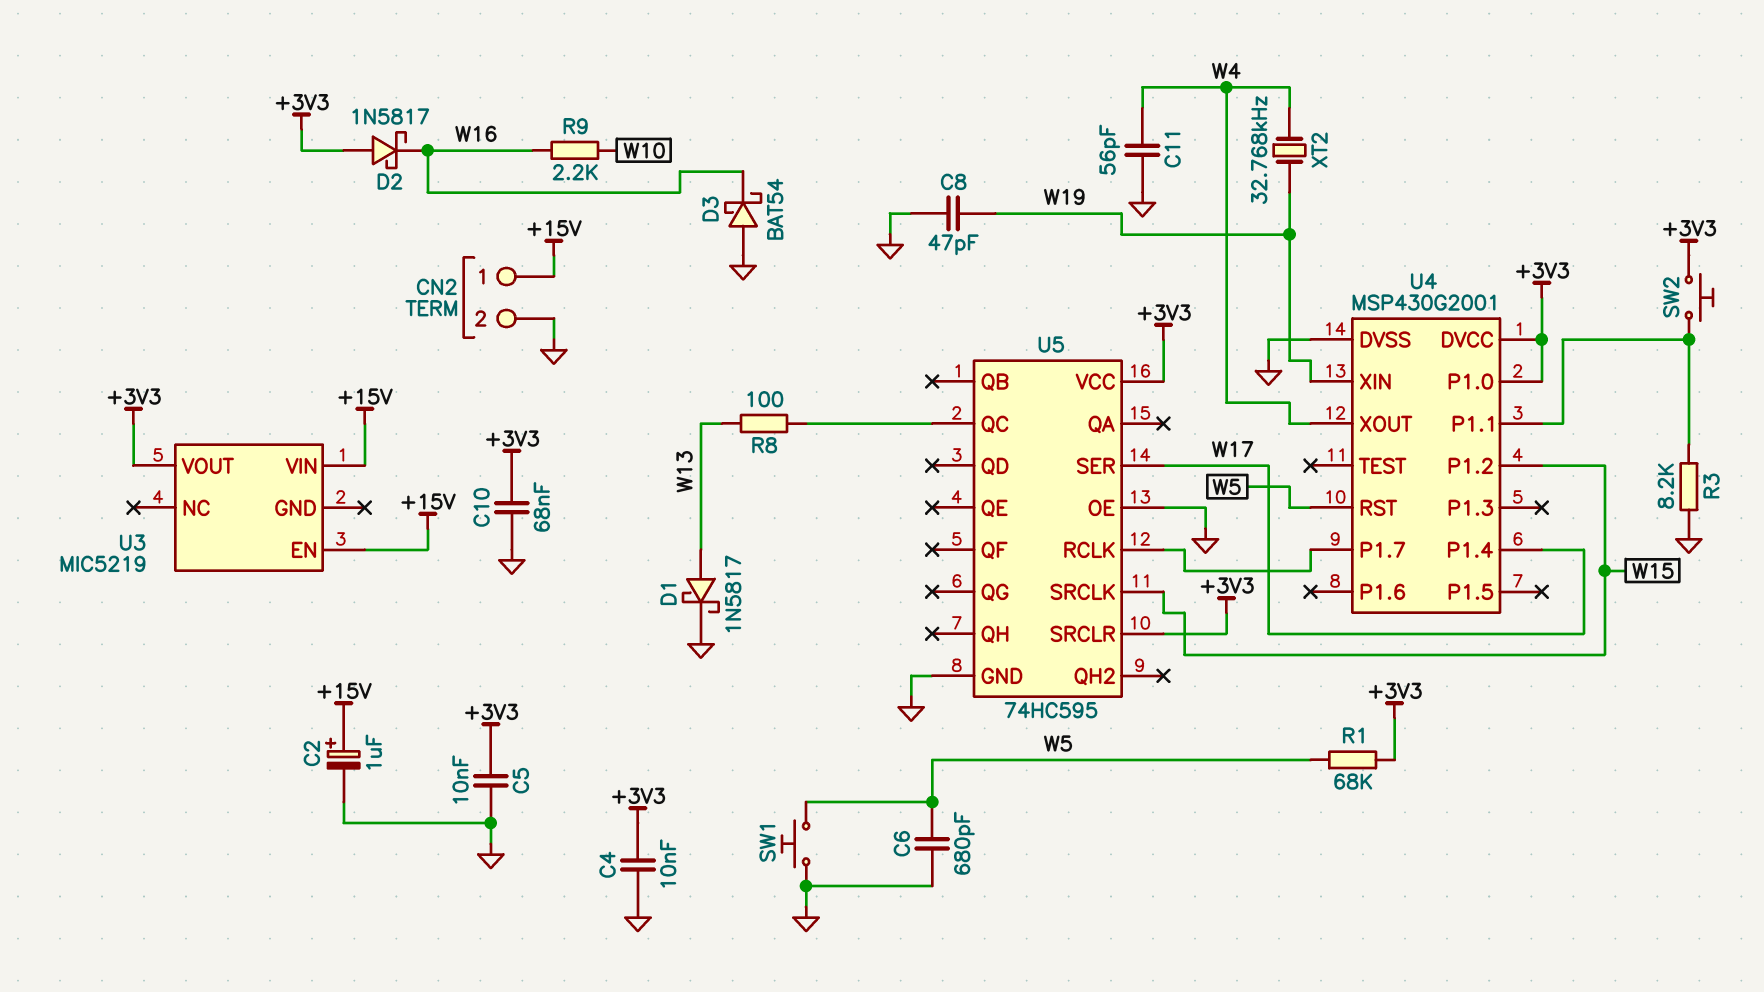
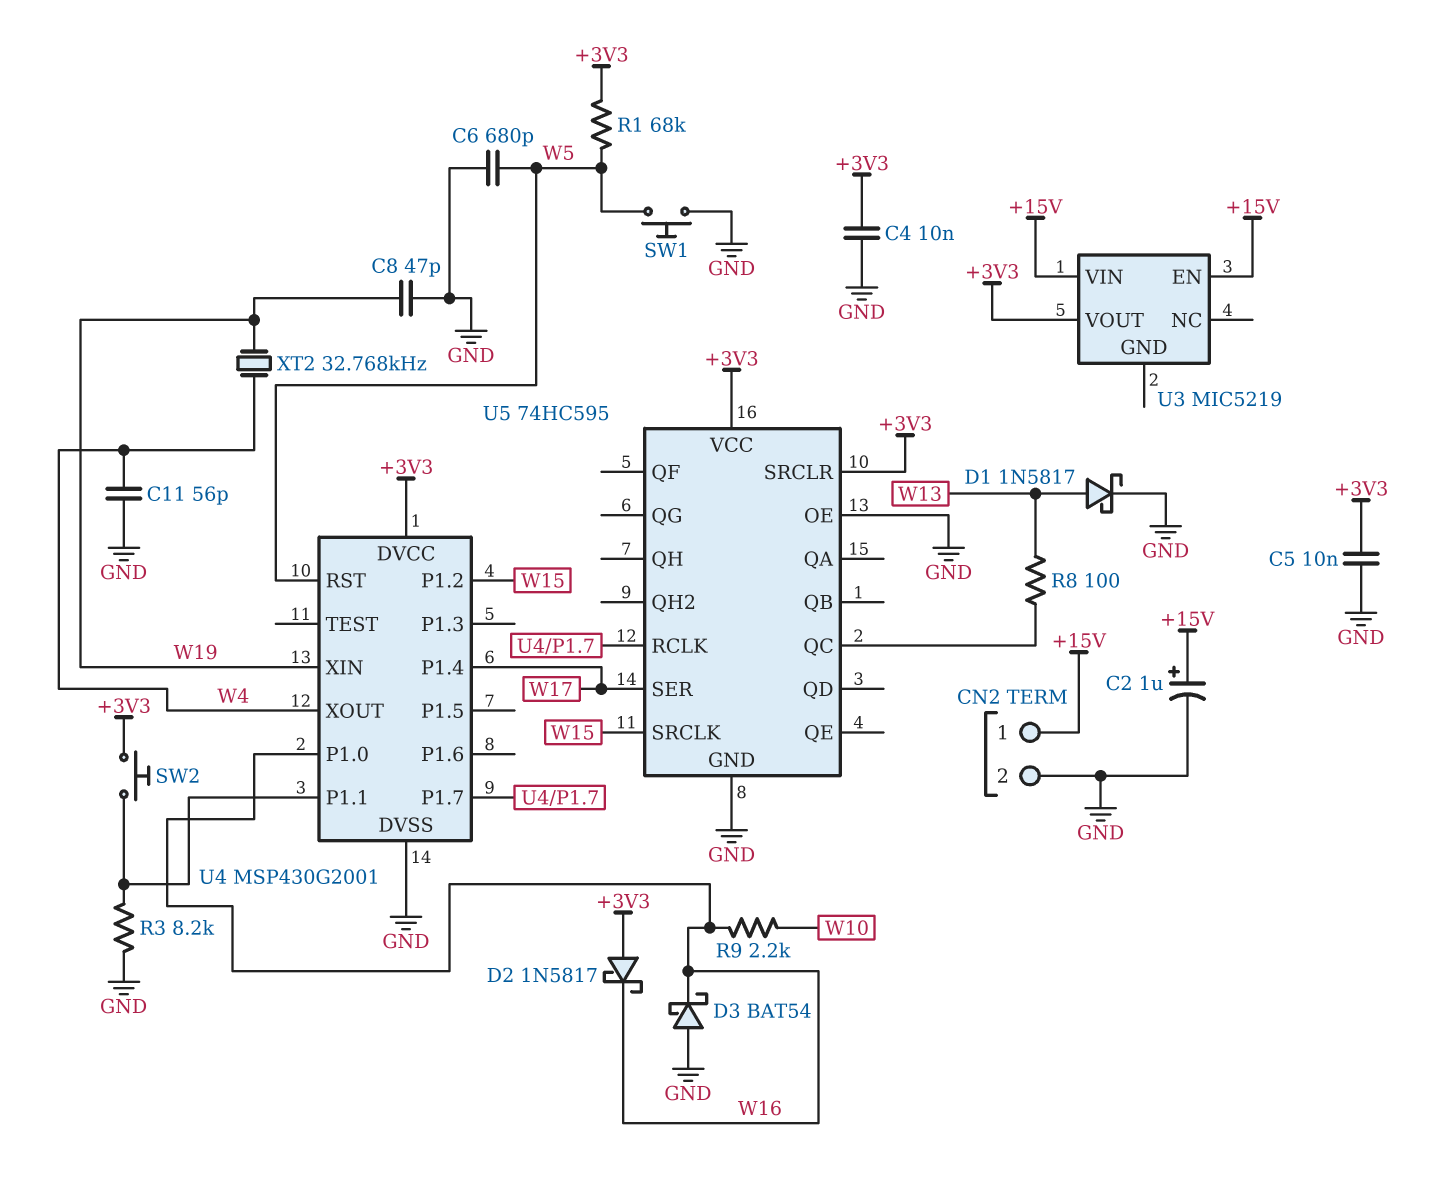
C10: 68nF (+3V3, GND) -> none
U4 pin P1.0: +3V3 -> W16

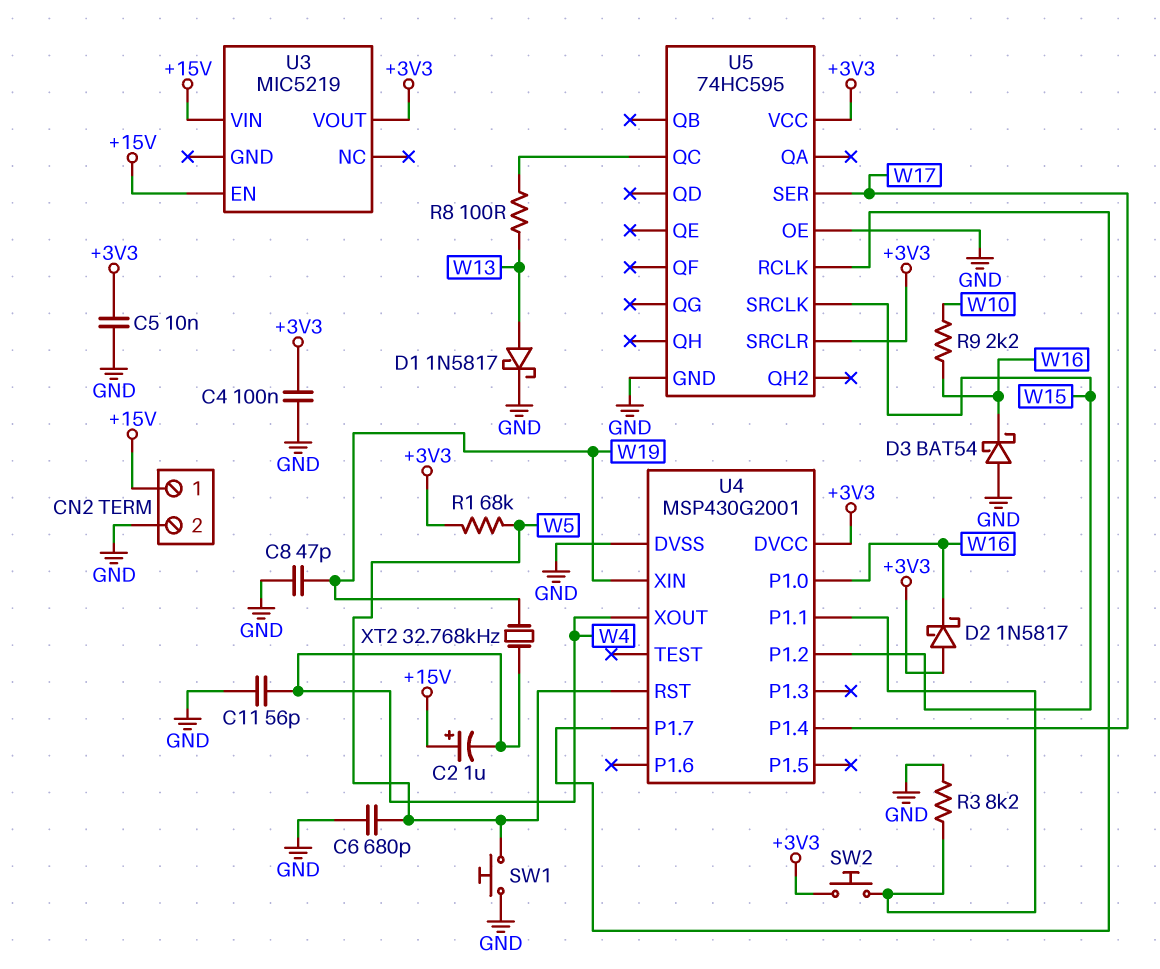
C2: 1uF (plus +15V, minus GND) -> 1uF (plus +15V, minus W4)
C4: 10nF (+3V3, GND) -> 100nF (+3V3, GND)

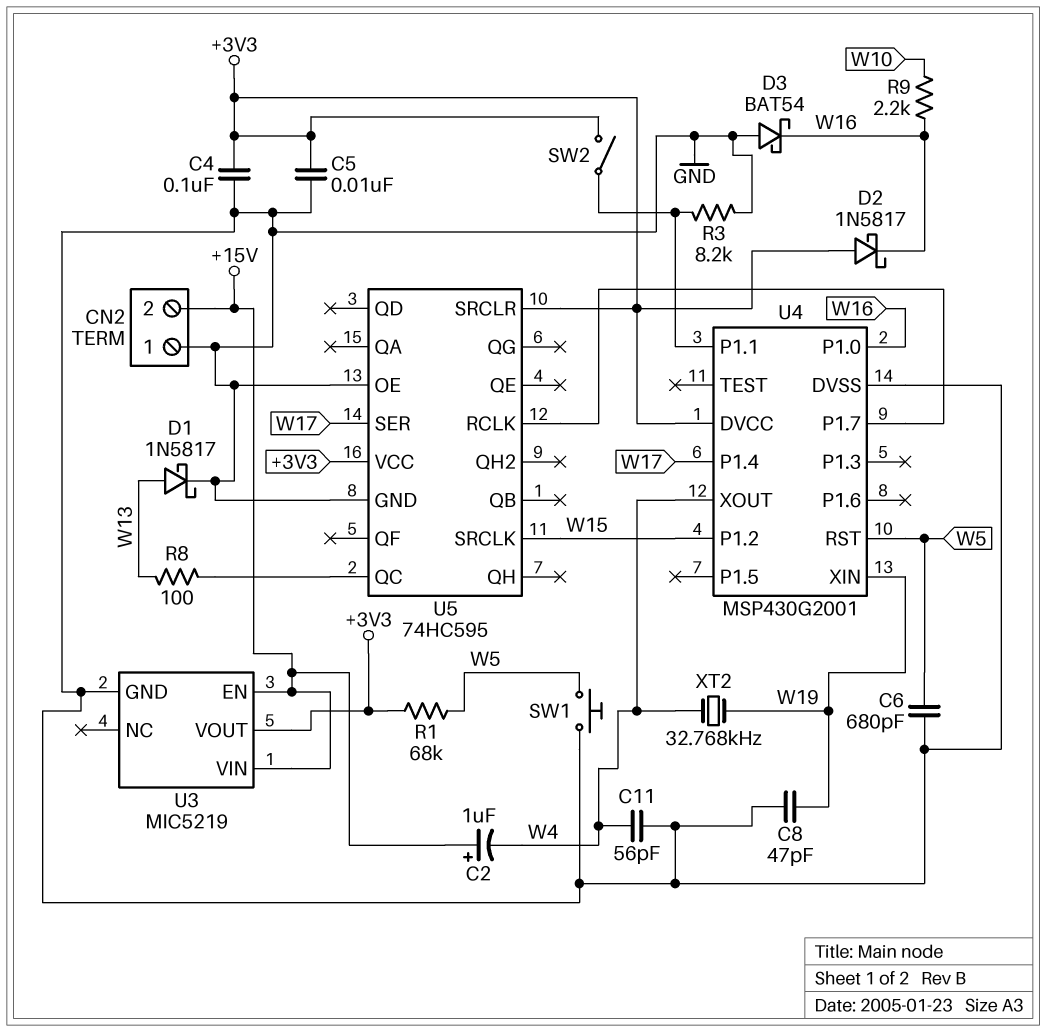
CN2 pin 1: +15V -> GND
CN2 pin 2: GND -> +15V
SW2: button (+3V3, U4/P1.1) -> switch (+3V3, U4/P1.1)
U3 pin GND: none -> GND

